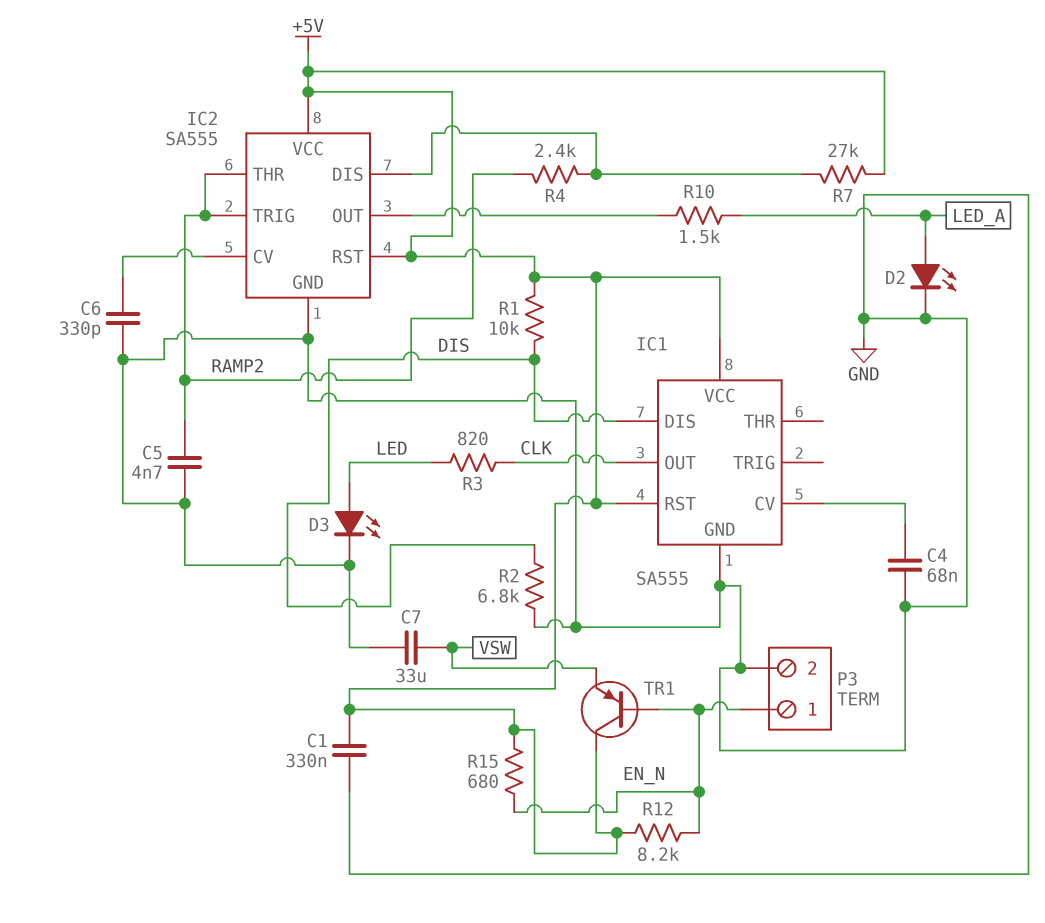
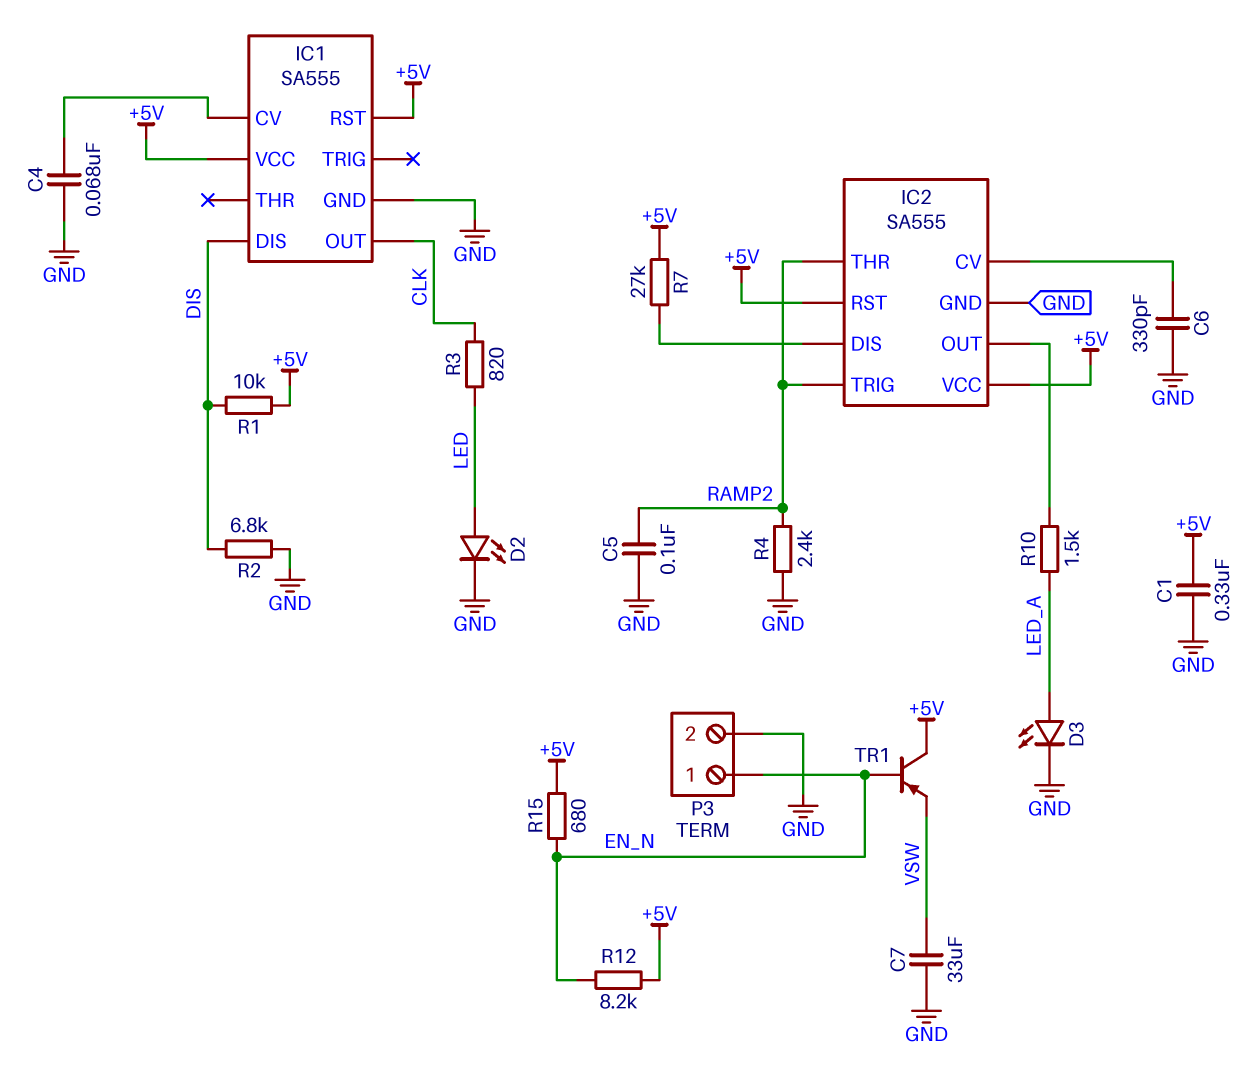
C5: 4.7nF (GND, RAMP2) -> 100nF (GND, RAMP2)
D2: LED (A LED_A, K GND) -> LED (A LED, K GND)
D3: LED (A LED, K GND) -> LED (A LED_A, K GND)
R4: 2.4k (IC2/DIS, RAMP2) -> 2.4k (GND, RAMP2)

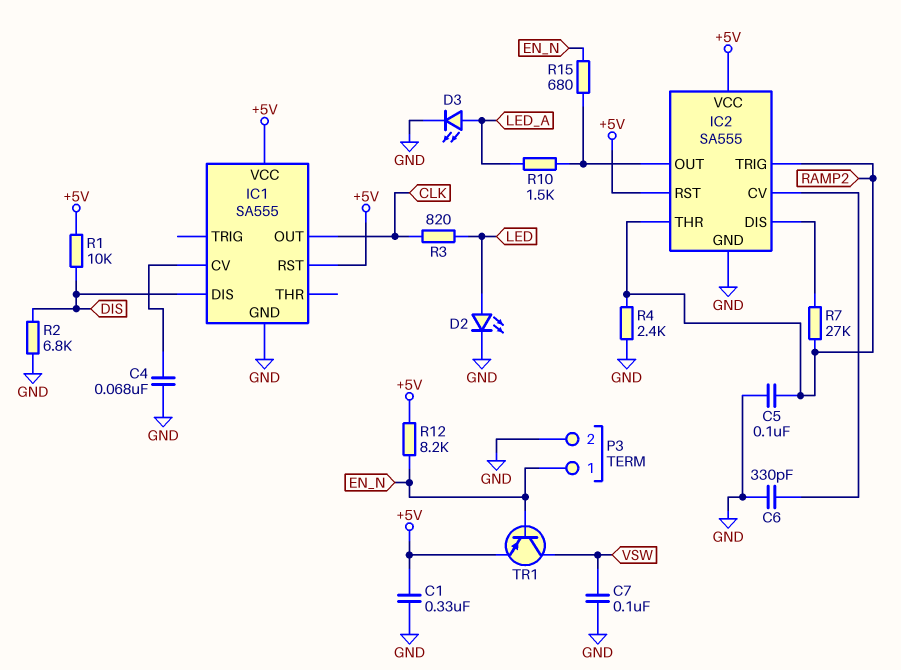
C7: 33uF (GND, VSW) -> 100nF (GND, VSW)
R7: 27k (+5V, IC2/DIS) -> 27k (IC2/DIS, RAMP2)
R15: 680 (+5V, EN_N) -> 680 (EN_N, IC2/OUT)
TR1: PNP (B EN_N, C +5V, E VSW) -> PNP (B EN_N, C VSW, E +5V)

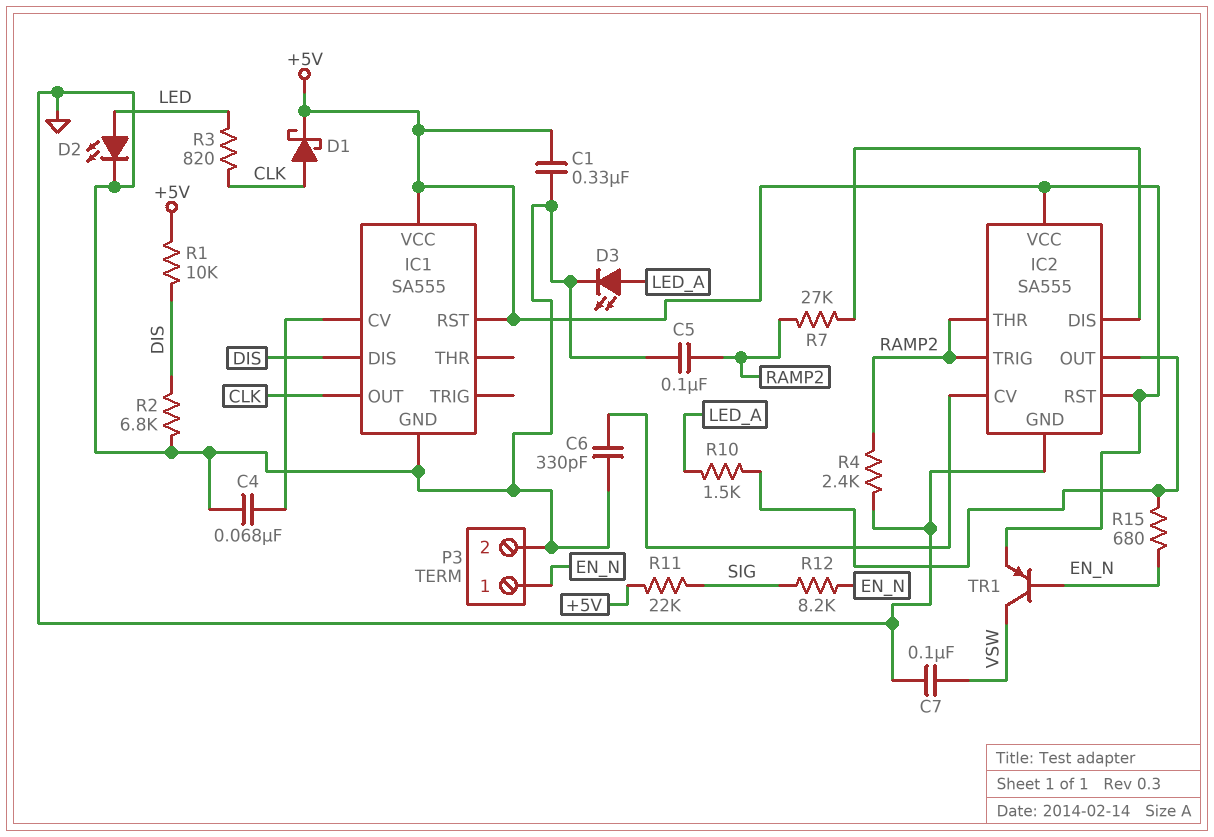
D1: none -> schottky (A CLK, K +5V)
R11: none -> 22k (+5V, SIG)
R12: 8.2k (+5V, EN_N) -> 8.2k (EN_N, SIG)

